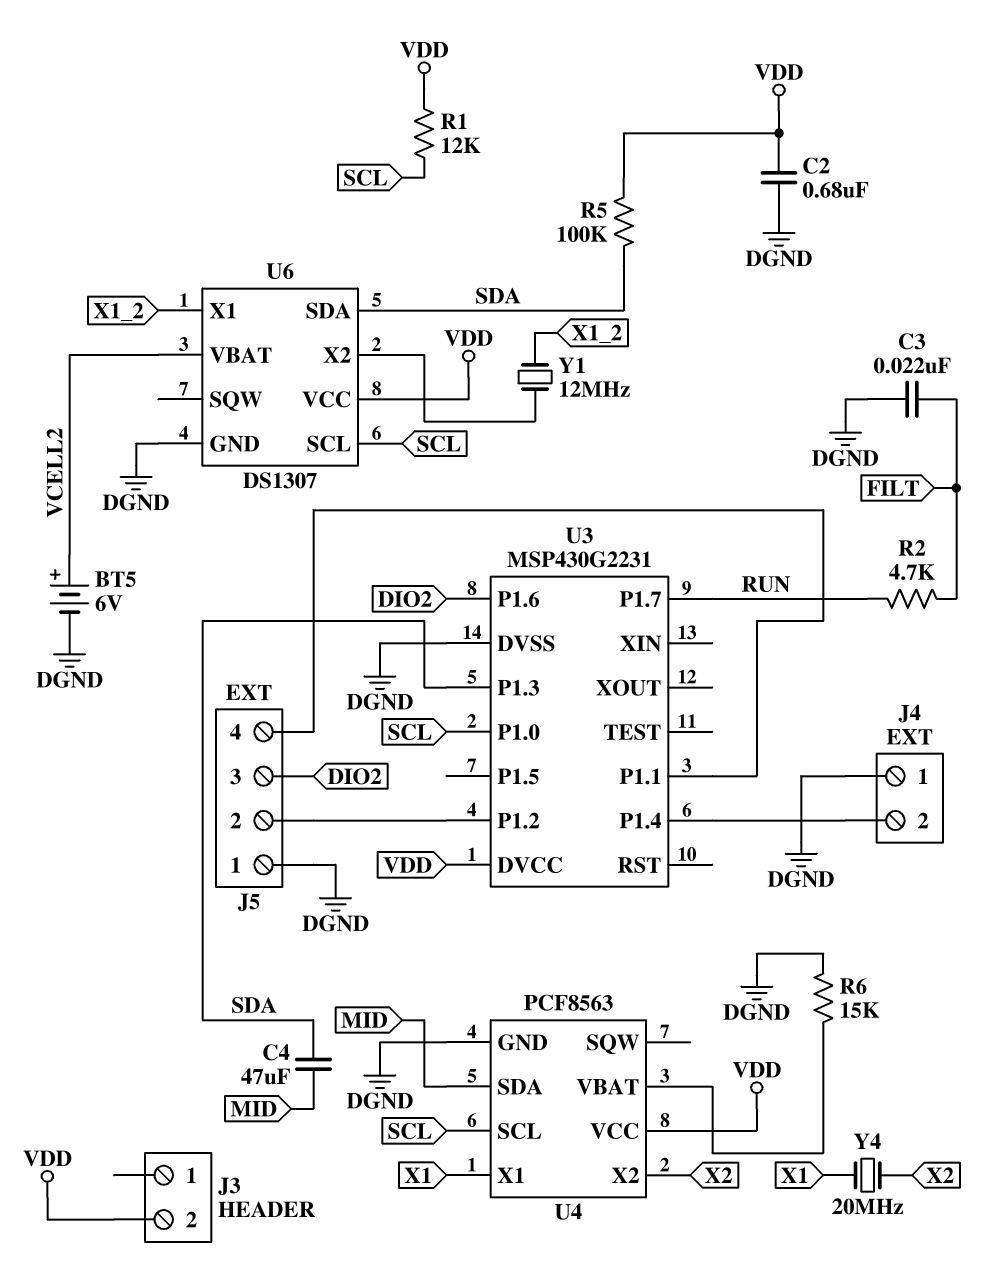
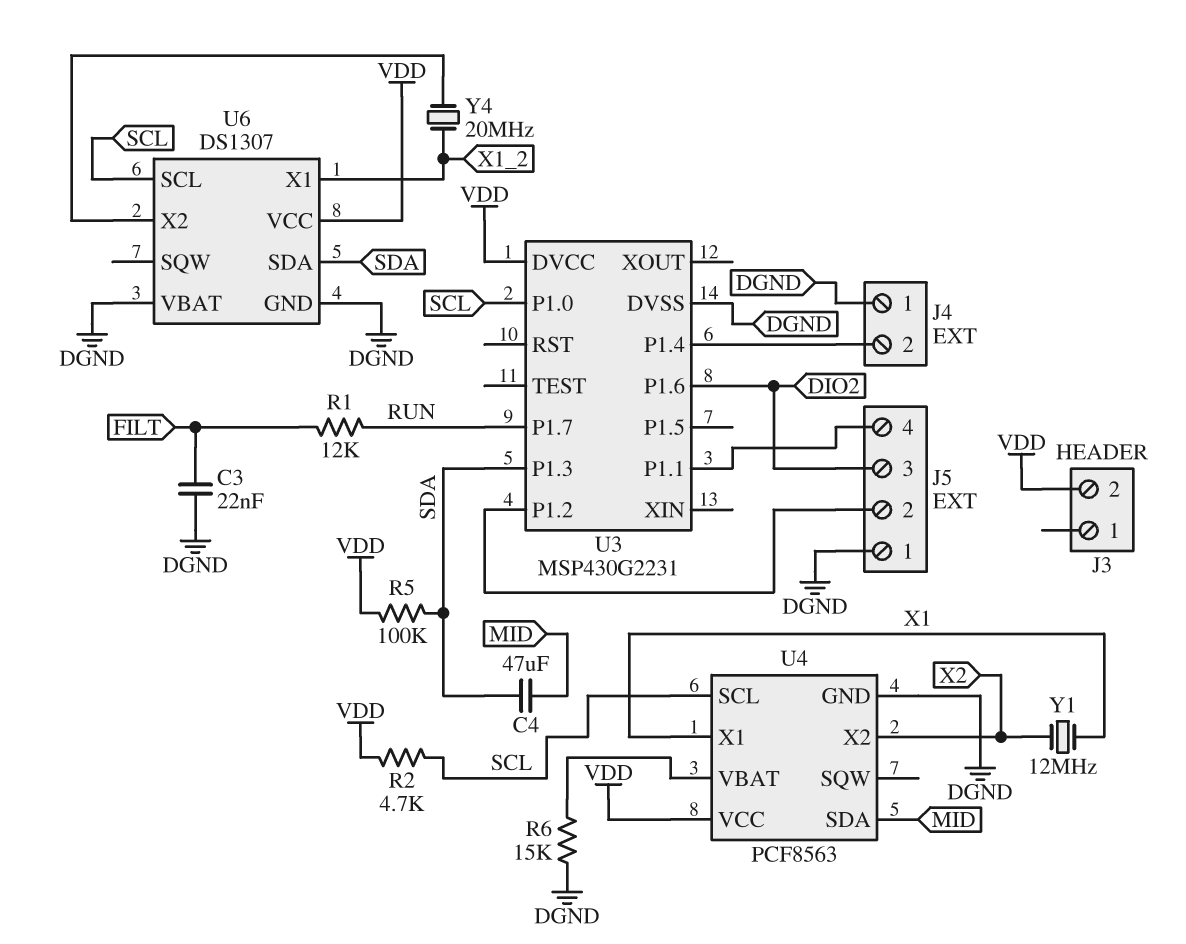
BT5: 6V (plus VCELL2, minus DGND) -> none
C2: 680nF (DGND, VDD) -> none
R1: 12k (SCL, VDD) -> 12k (FILT, RUN)
R2: 4.7k (FILT, RUN) -> 4.7k (SCL, VDD)
U6 pin VBAT: VCELL2 -> DGND
Y1: 12MHz (U6/X2, X1_2) -> 12MHz (X1, X2)
Y4: 20MHz (X1, X2) -> 20MHz (U6/X2, X1_2)

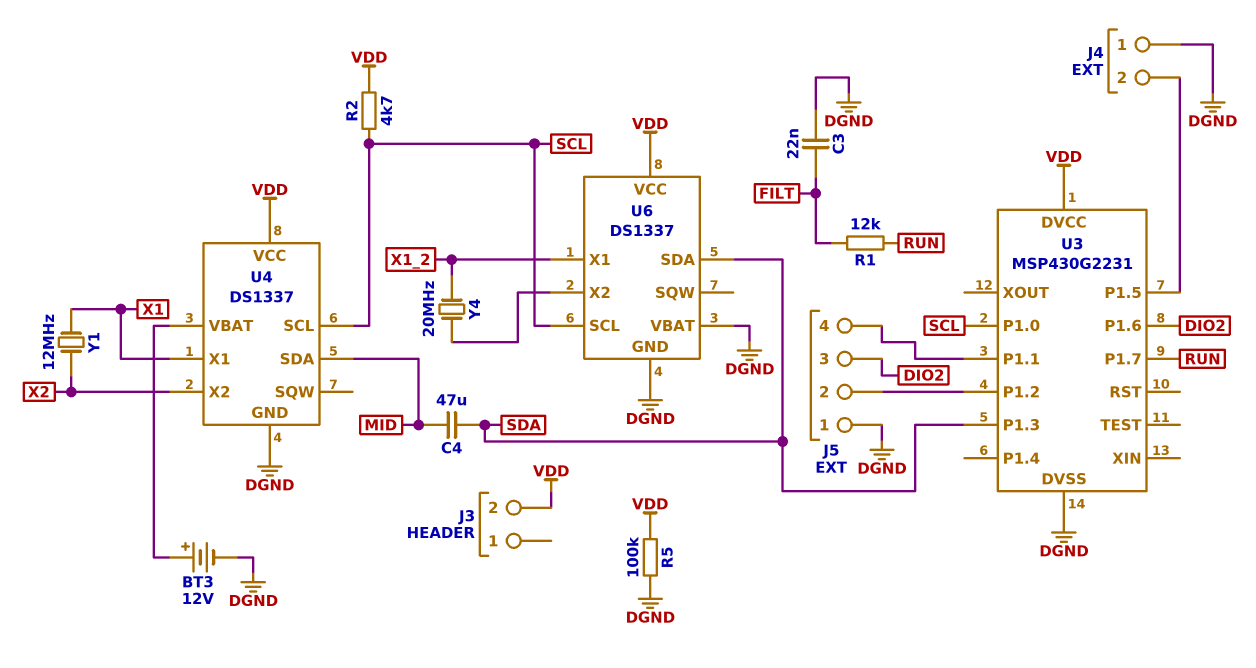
BT3: none -> 12V (plus U4/VBAT, minus DGND)
R5: 100k (SDA, VDD) -> 100k (DGND, VDD)
R6: 15k (DGND, U4/VBAT) -> none
U3 pin P1.4: J4/2 -> none
U3 pin P1.5: none -> J4/2
U4: PCF8563 -> DS1337
U6: DS1307 -> DS1337

